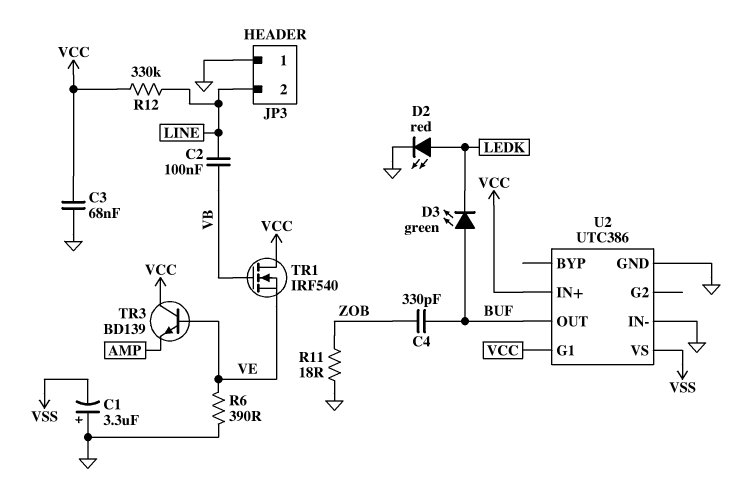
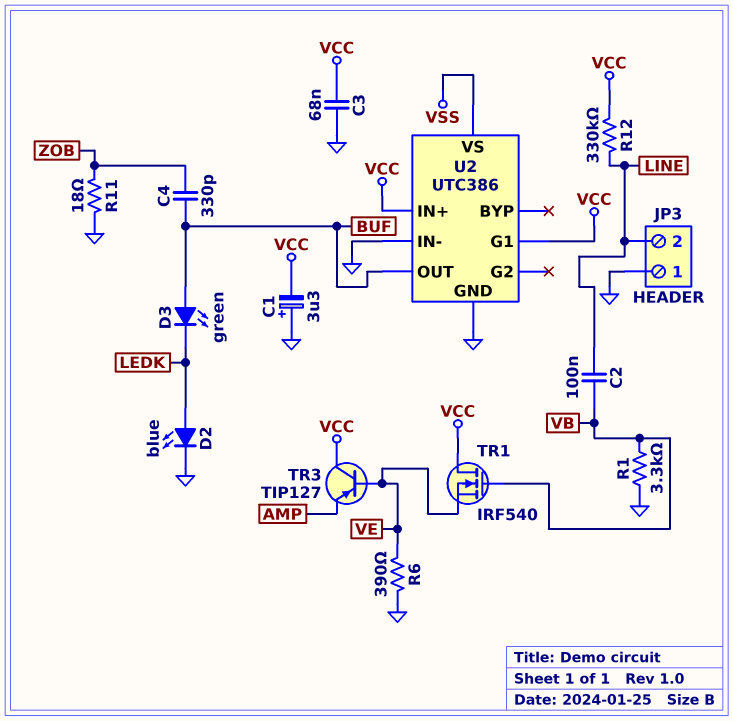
C1: 3.3uF (plus GND, minus VSS) -> 3.3uF (plus GND, minus VCC)
D2: LED red (A LEDK, K GND) -> LED blue (A LEDK, K GND)
R1: none -> 3.3k (GND, VB)
TR3: NPN BD139 (B VE, C VCC, E AMP) -> PNP TIP127 (B VE, C VCC, E AMP)

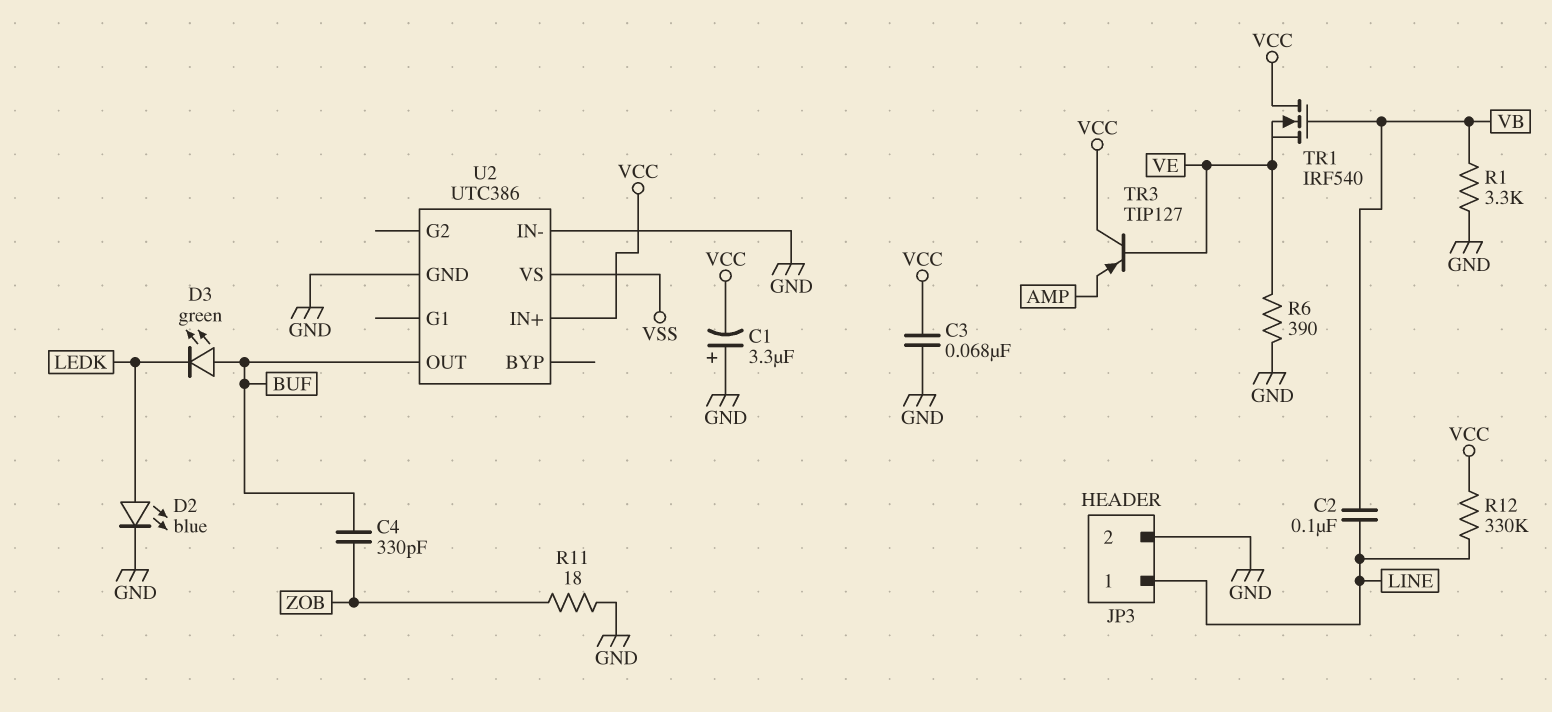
JP3 pin 1: GND -> LINE
JP3 pin 2: LINE -> GND
U2 pin G1: VCC -> none

